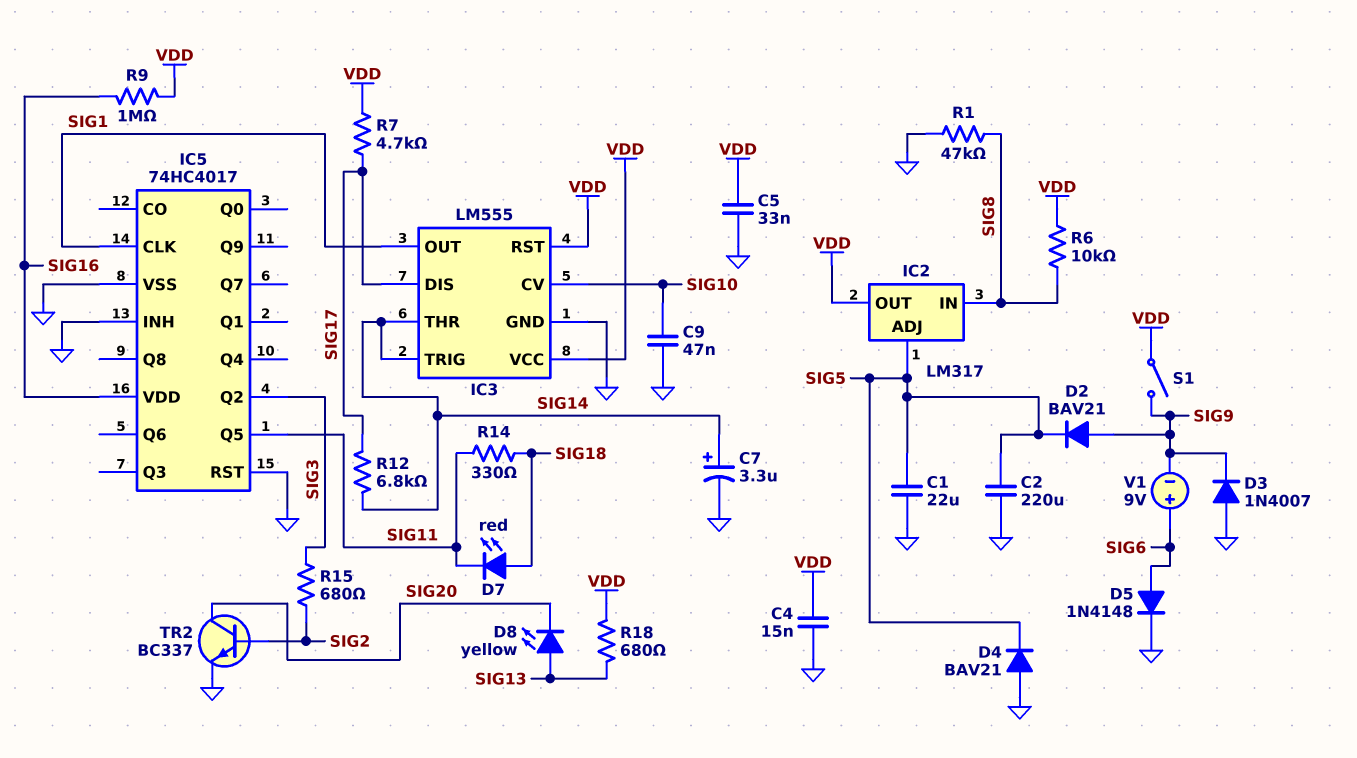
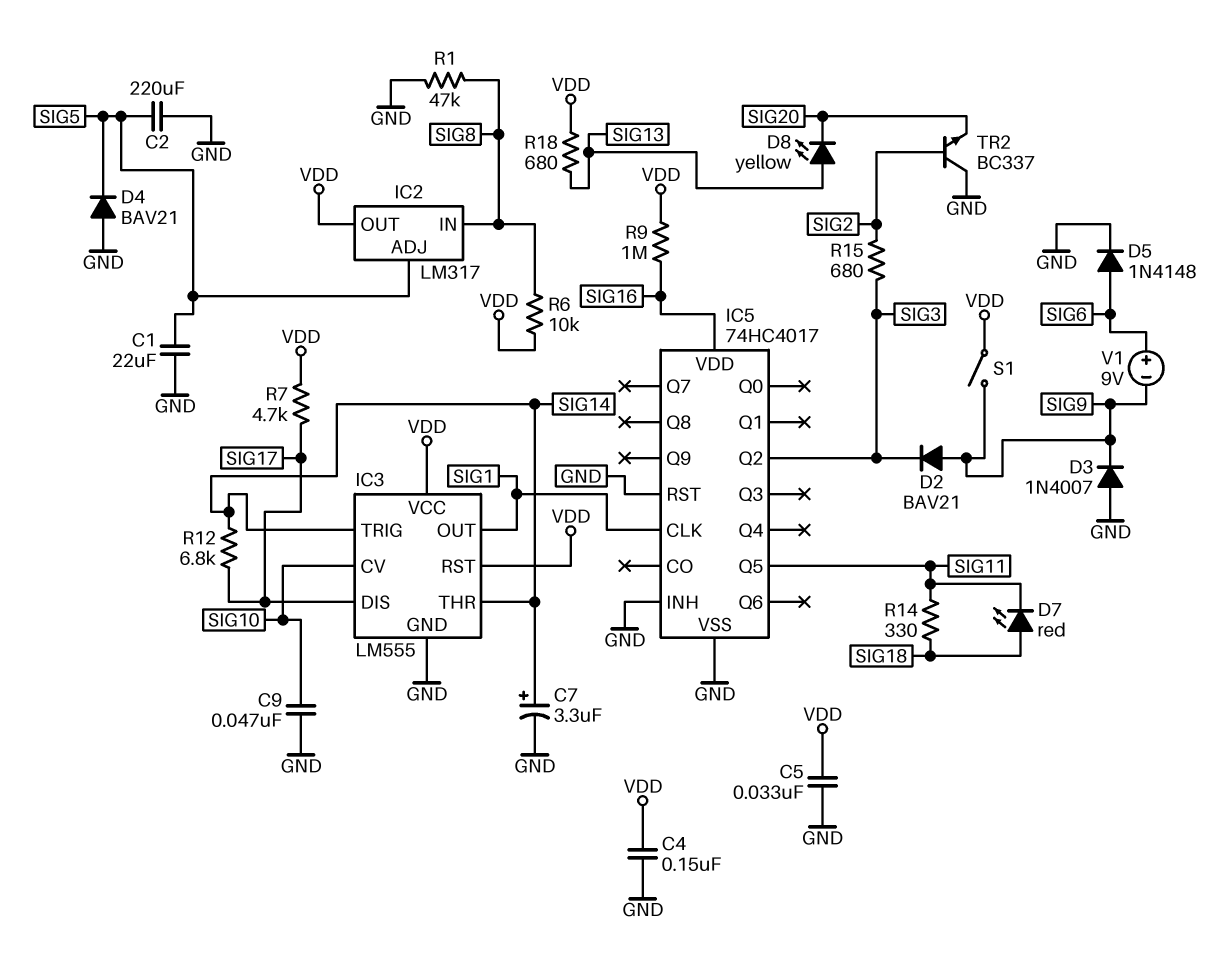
C4: 15nF (GND, VDD) -> 150nF (GND, VDD)
D2: diode BAV21 (A SIG9, K SIG5) -> diode BAV21 (A SIG9, K SIG3)
TR2: NPN BC337 (B SIG2, C SIG20, E GND) -> NPN BC337 (B SIG2, C GND, E SIG20)

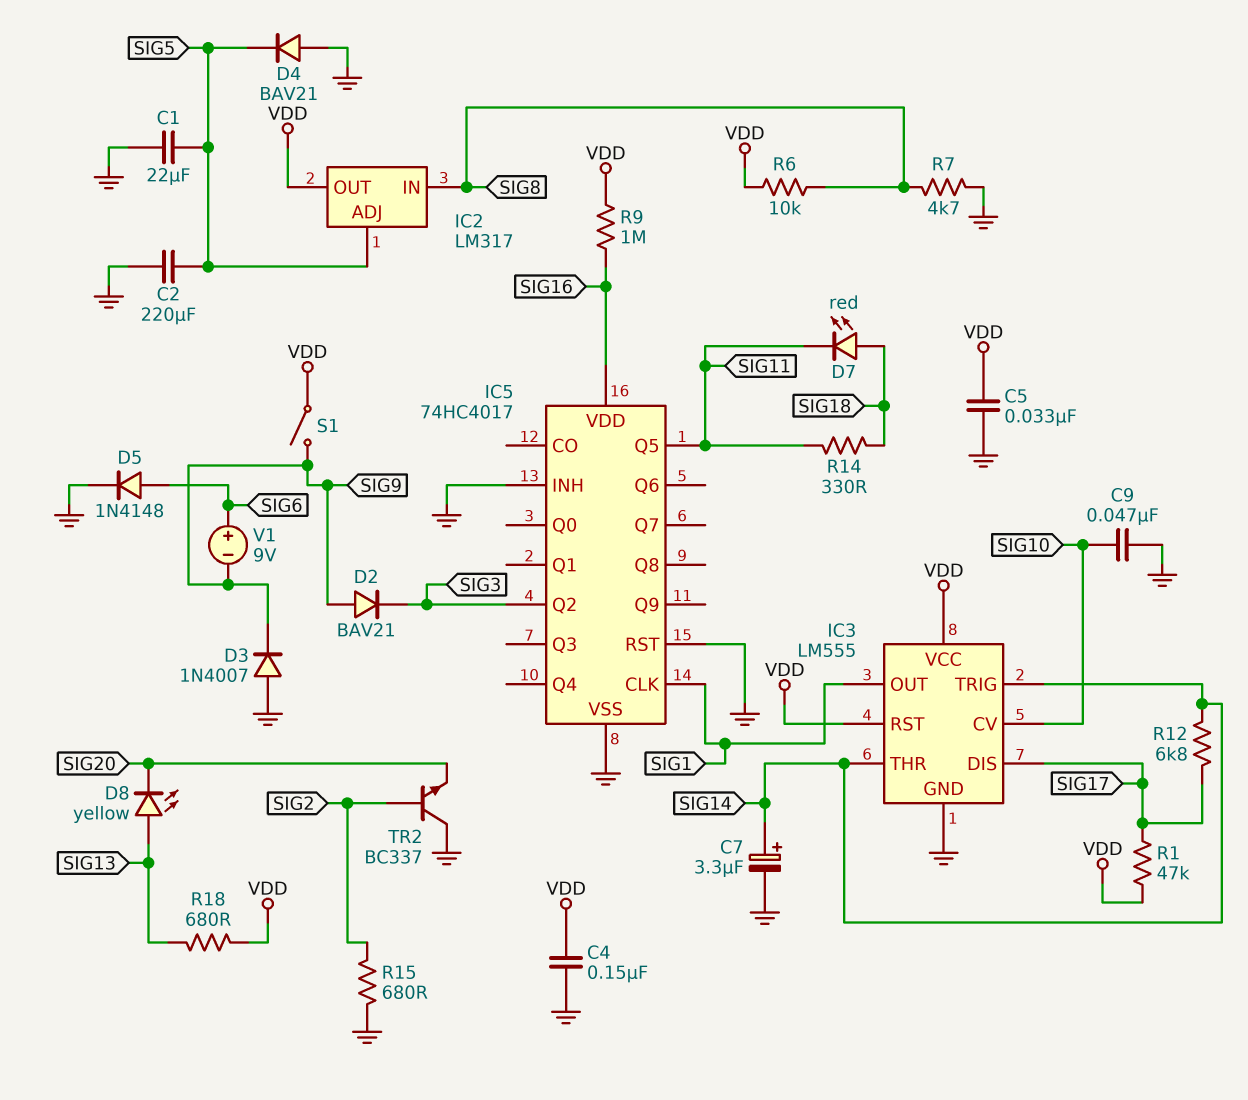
R1: 47k (GND, SIG8) -> 47k (SIG17, VDD)
R7: 4.7k (SIG17, VDD) -> 4.7k (GND, SIG8)
R15: 680 (SIG2, SIG3) -> 680 (GND, SIG2)

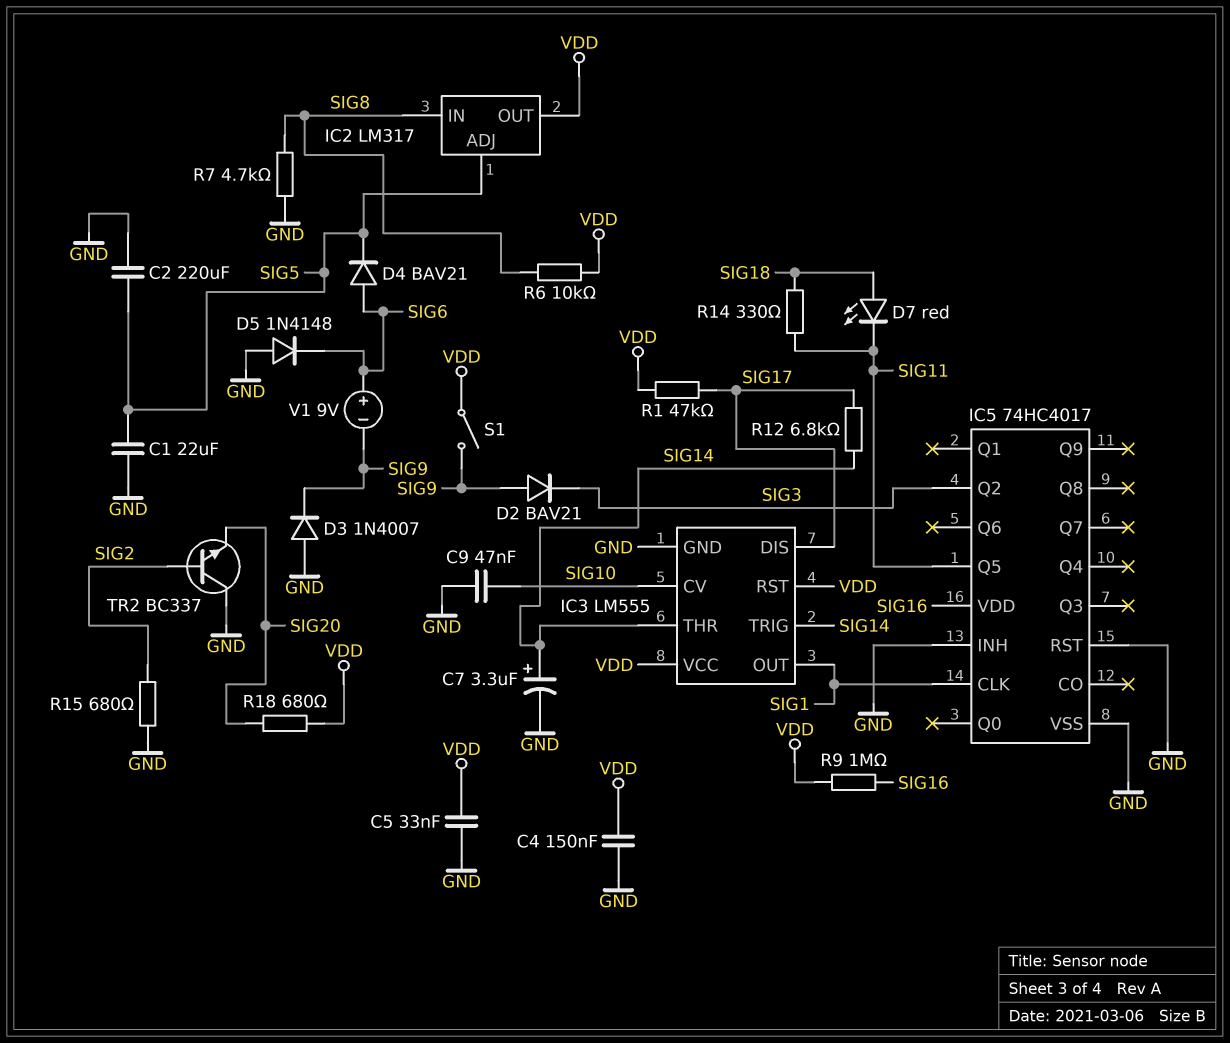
D4: diode BAV21 (A GND, K SIG5) -> diode BAV21 (A SIG6, K SIG5)
D5: diode 1N4148 (A SIG6, K GND) -> diode 1N4148 (A GND, K SIG6)
D8: LED yellow (A SIG13, K SIG20) -> none
R18: 680 (SIG13, VDD) -> 680 (SIG20, VDD)

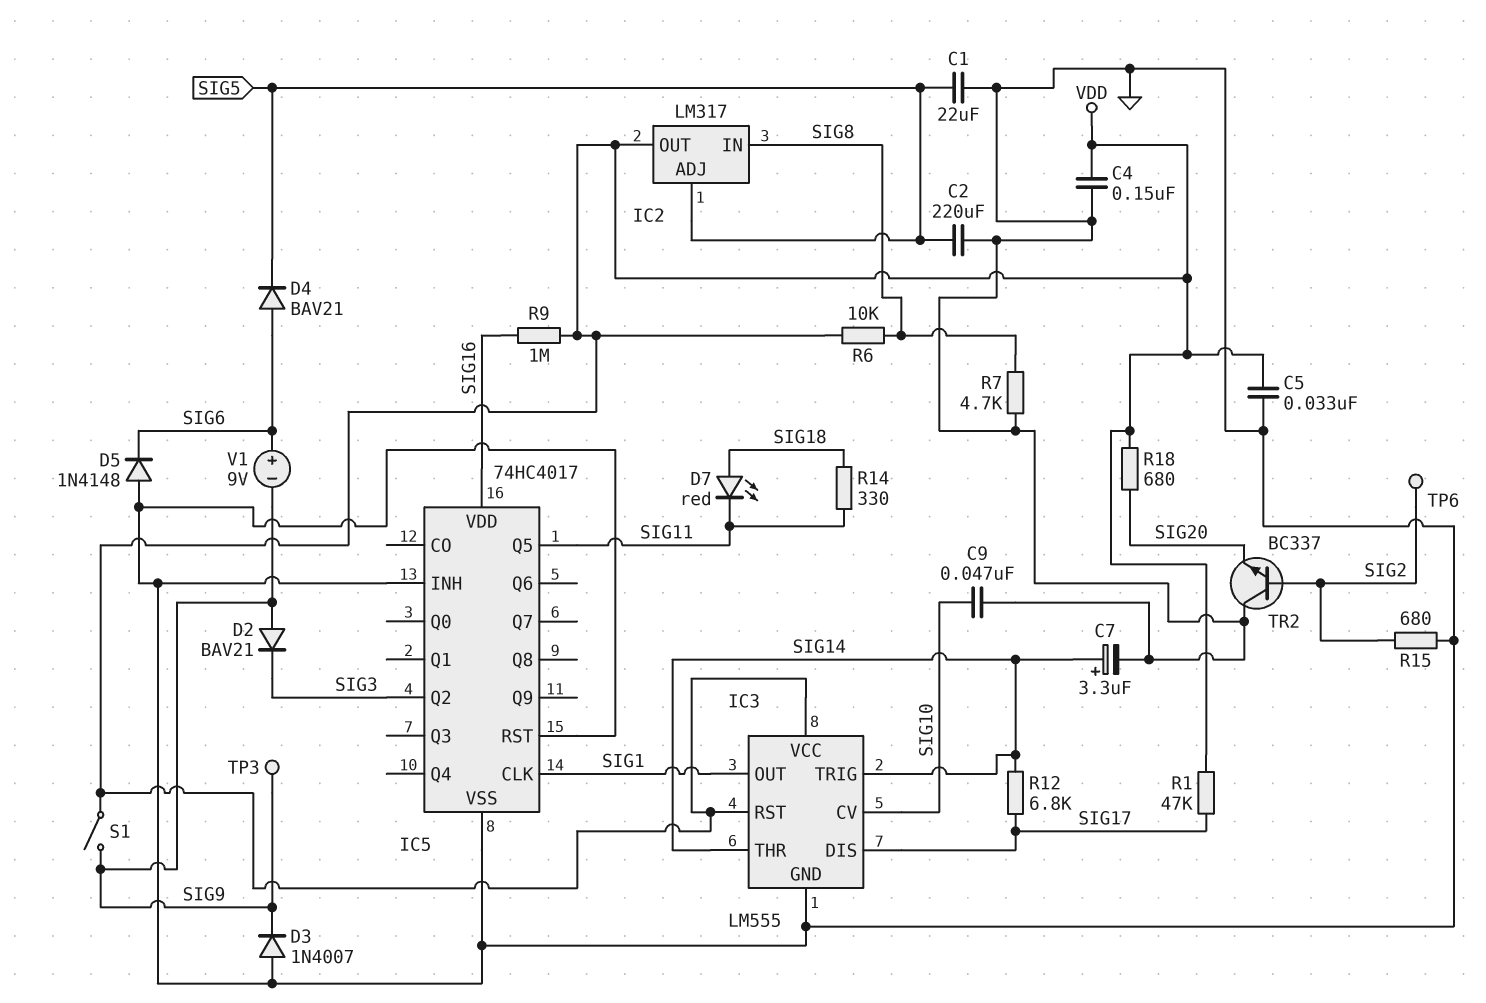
TP3: none -> test point (SIG9)
TP6: none -> test point (SIG2)

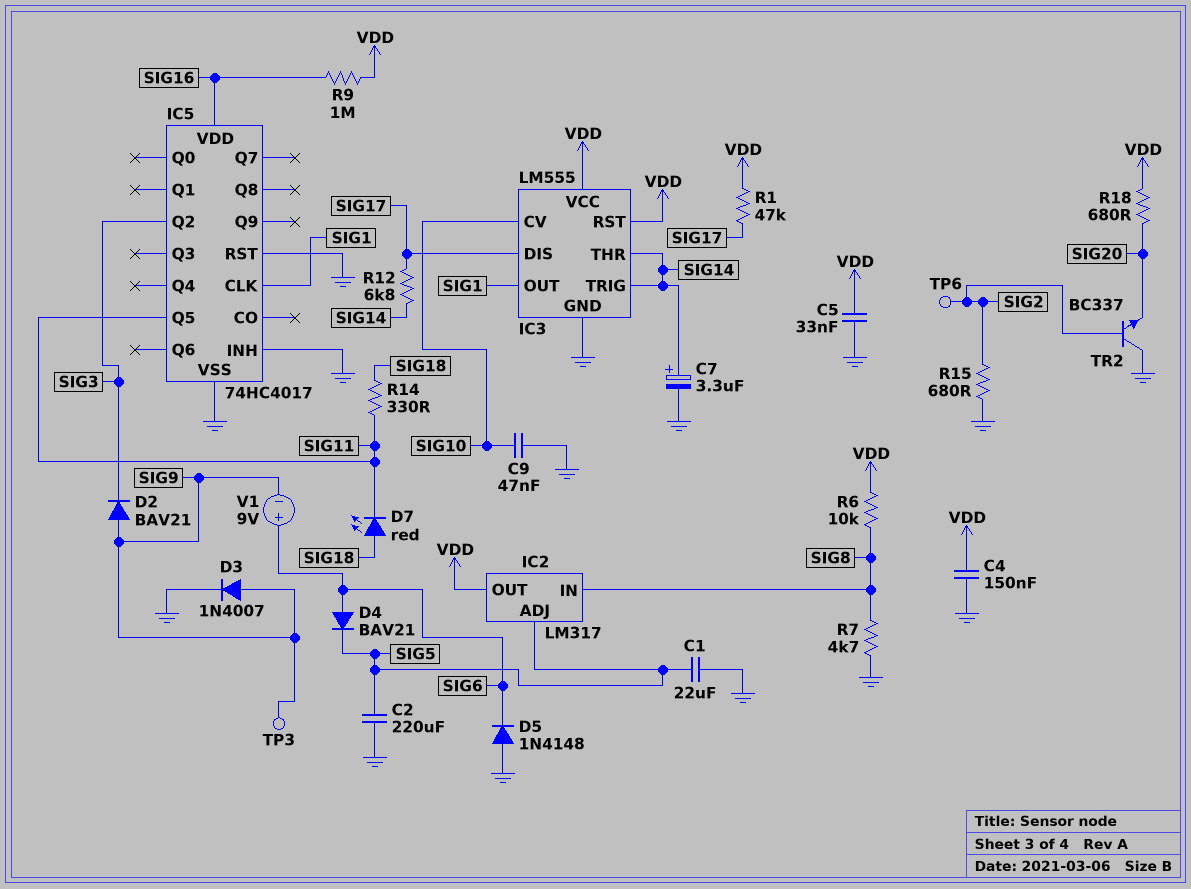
D3: diode 1N4007 (A GND, K SIG9) -> diode 1N4007 (A SIG9, K GND)
S1: switch (SIG9, VDD) -> none

